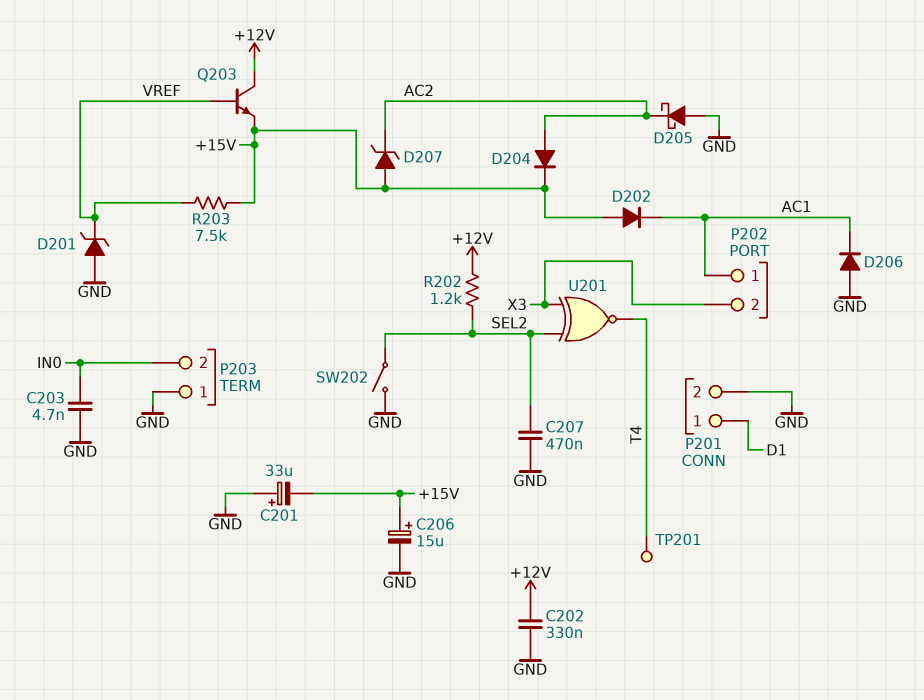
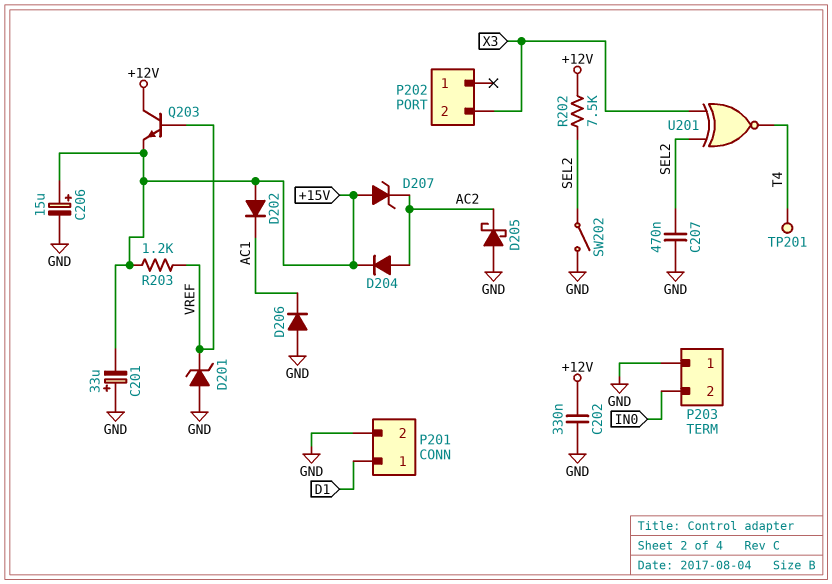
C203: 4.7nF (GND, IN0) -> none
P202 pin 1: AC1 -> none
R202: 1.2k (+12V, SEL2) -> 7.5k (+12V, SEL2)
R203: 7.5k (+15V, VREF) -> 1.2k (+15V, VREF)

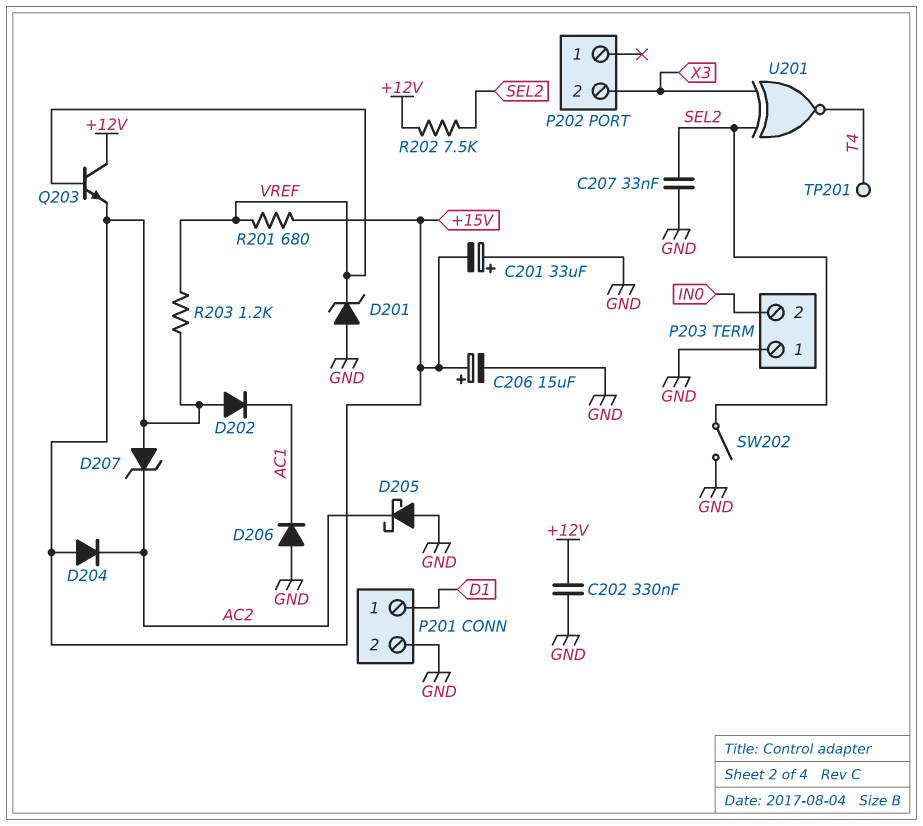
C207: 470nF (GND, SEL2) -> 33nF (GND, SEL2)
D204: diode (A AC2, K +15V) -> diode (A +15V, K AC2)
R201: none -> 680 (+15V, VREF)

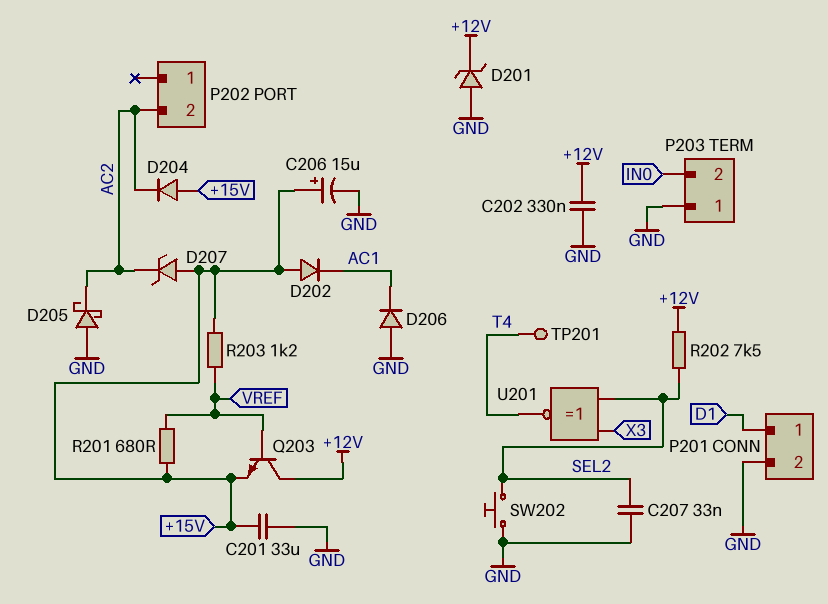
C201: 33uF (plus GND, minus +15V) -> 33uF (+15V, GND)
D201: zener (A GND, K VREF) -> zener (A GND, K +12V)
P202 pin 2: X3 -> AC2
SW202: switch (GND, SEL2) -> button (GND, SEL2)

